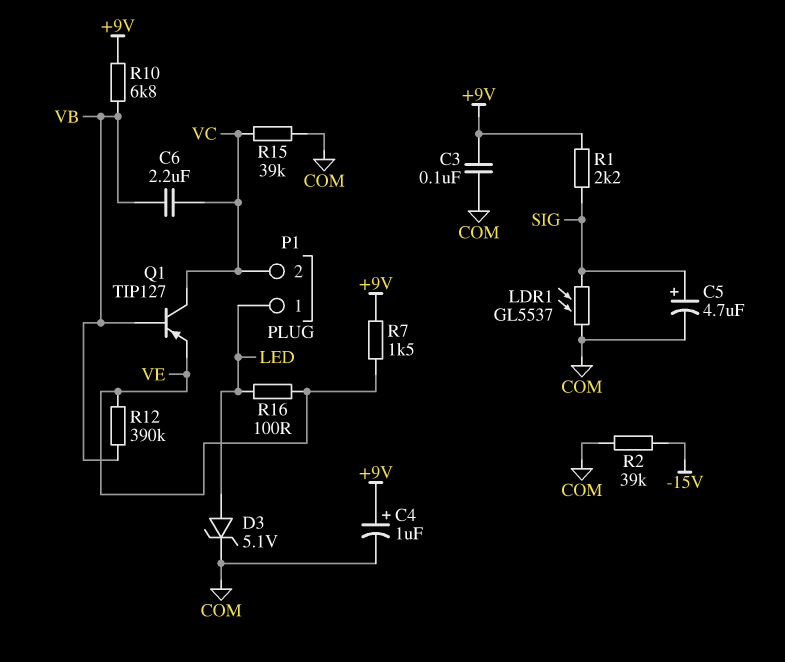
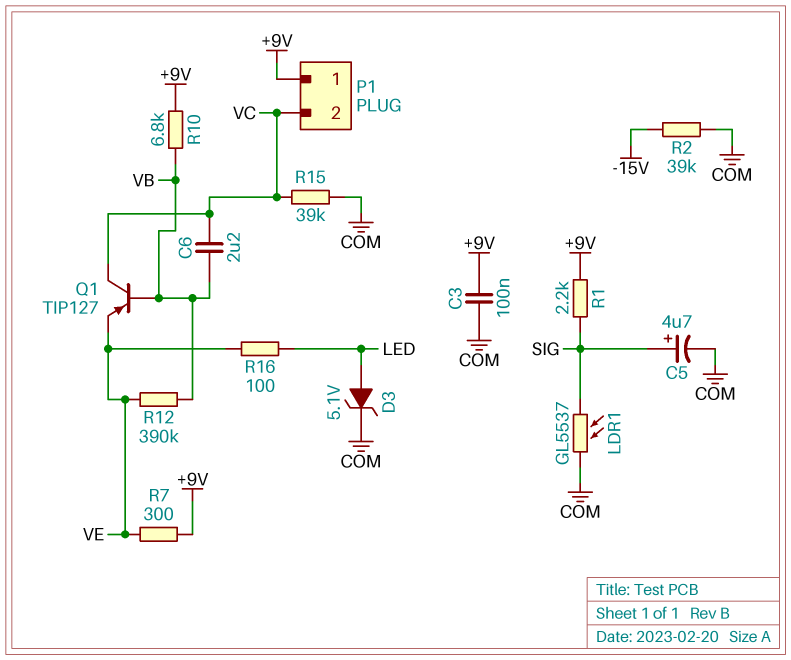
C4: 1uF (plus +9V, minus COM) -> none
P1 pin 1: LED -> +9V
R7: 1.5k (+9V, VE) -> 300 (+9V, VE)

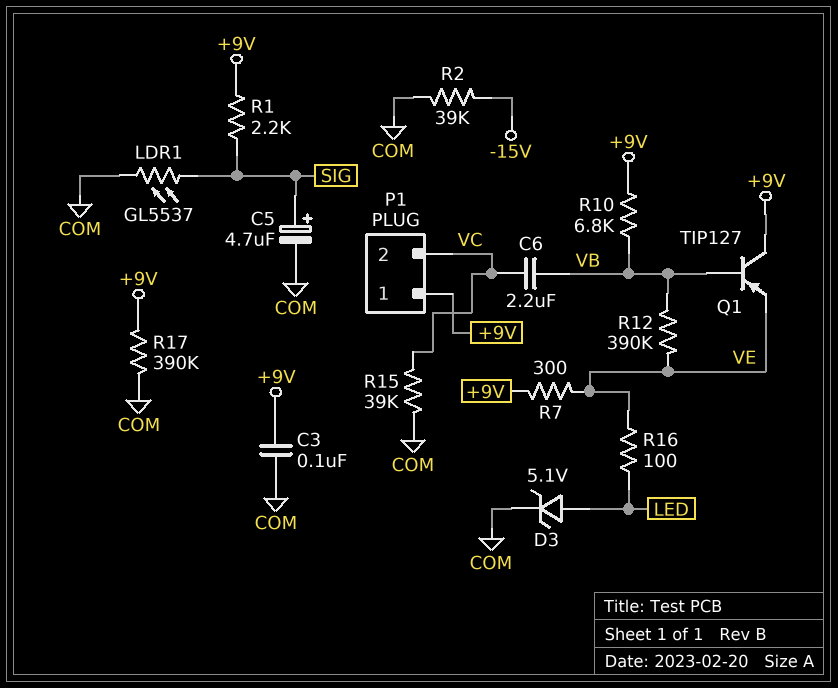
Q1: PNP TIP127 (B VB, C VC, E VE) -> PNP TIP127 (B VB, C +9V, E VE)
R17: none -> 390k (+9V, COM)

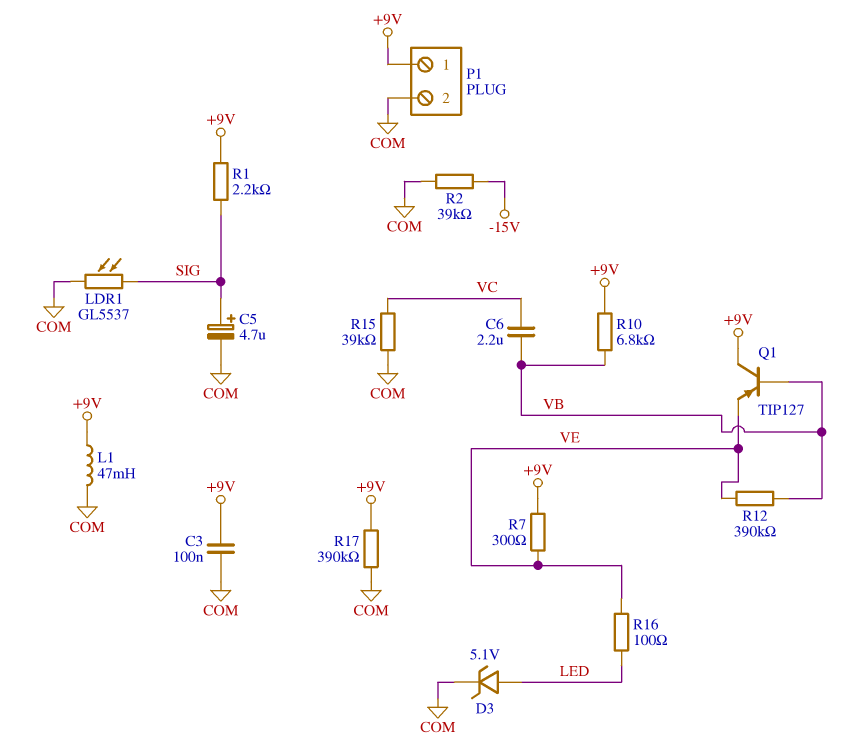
L1: none -> 47mH (+9V, COM)
P1 pin 2: VC -> COM

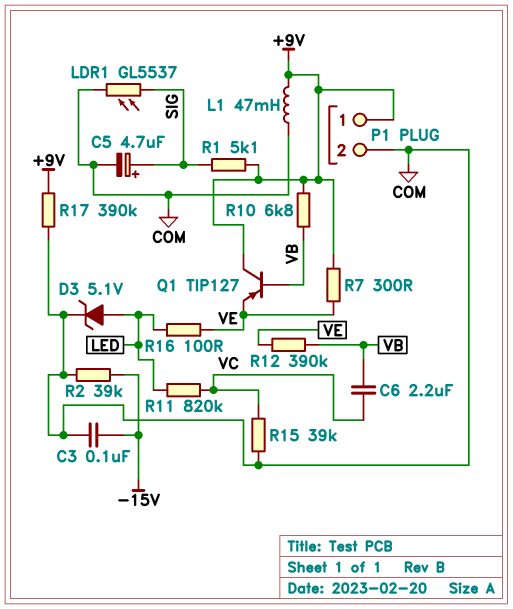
C3: 100nF (+9V, COM) -> 100nF (-15V, COM)
R1: 2.2k (+9V, SIG) -> 5.1k (+9V, SIG)
R11: none -> 820k (LED, VC)

